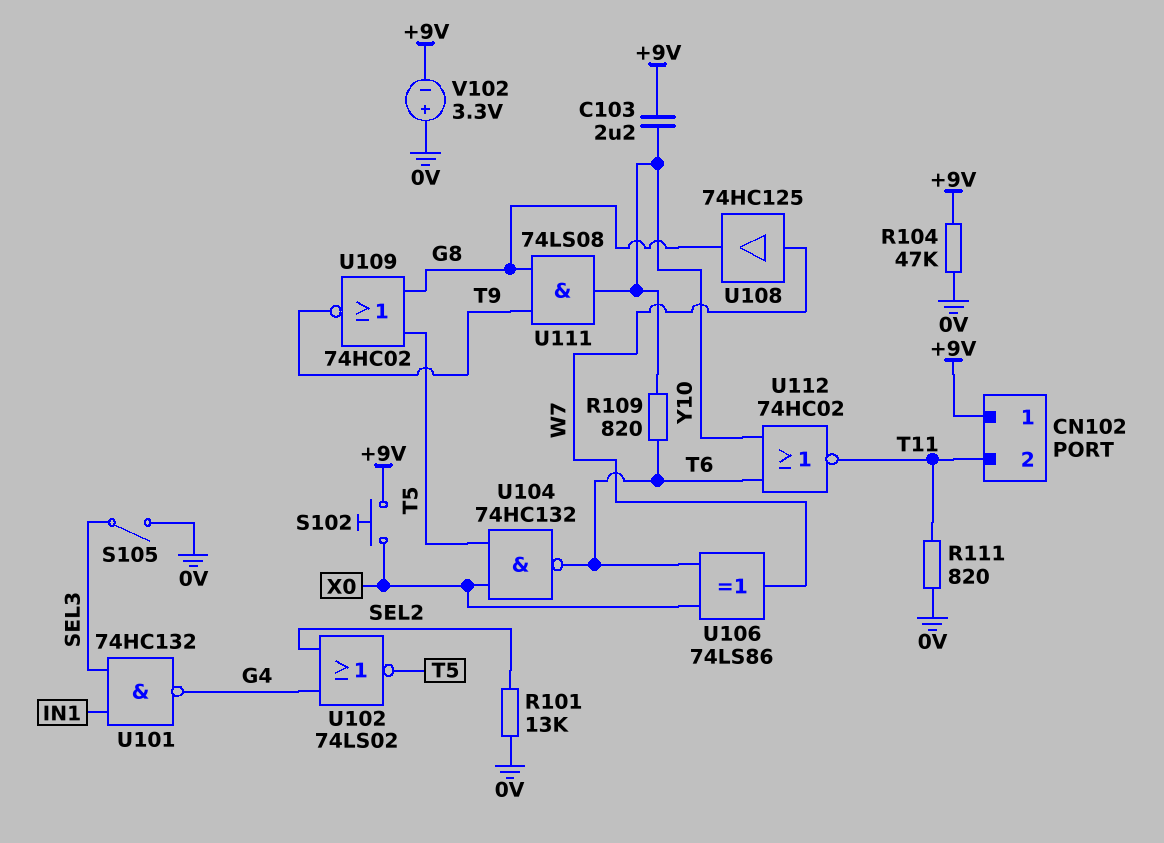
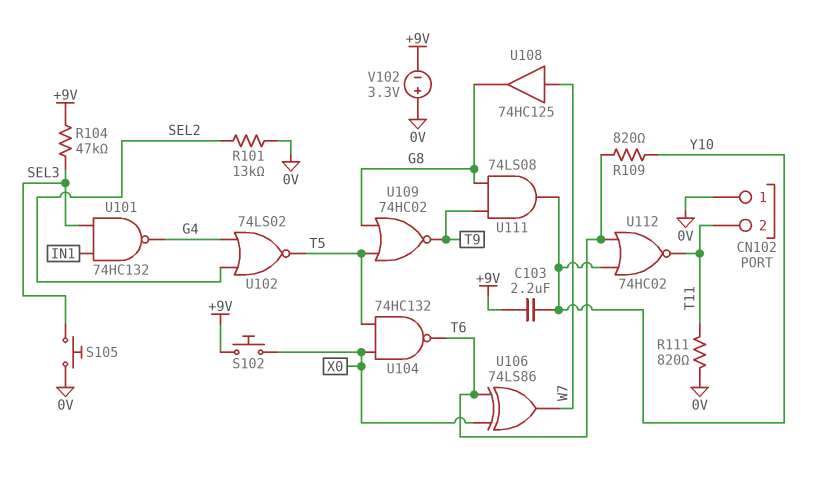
CN102 pin 1: +9V -> 0V
R104: 47k (+9V, 0V) -> 47k (+9V, SEL3)
S105: switch (0V, SEL3) -> button (0V, SEL3)

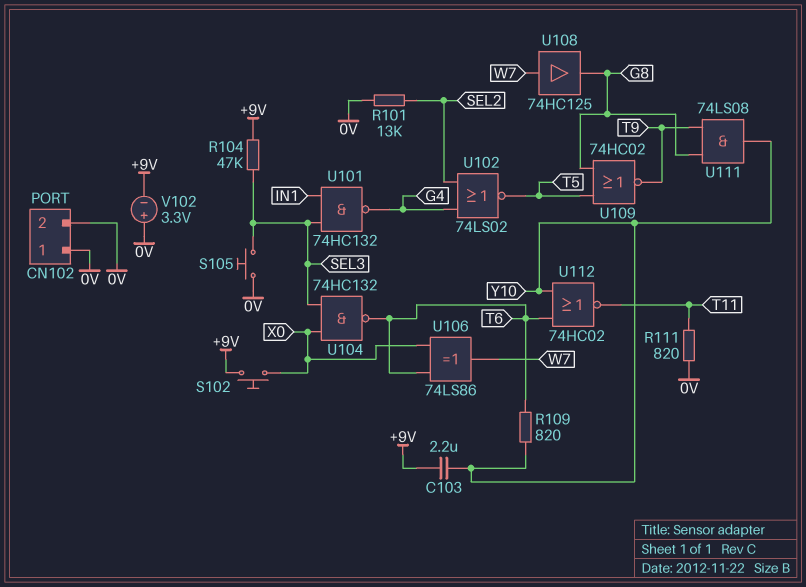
CN102 pin 2: T11 -> 0V
U104: NAND 74HC132 (in T5, in X0, out T6) -> NAND 74HC132 (in SEL3, in X0, out T6)

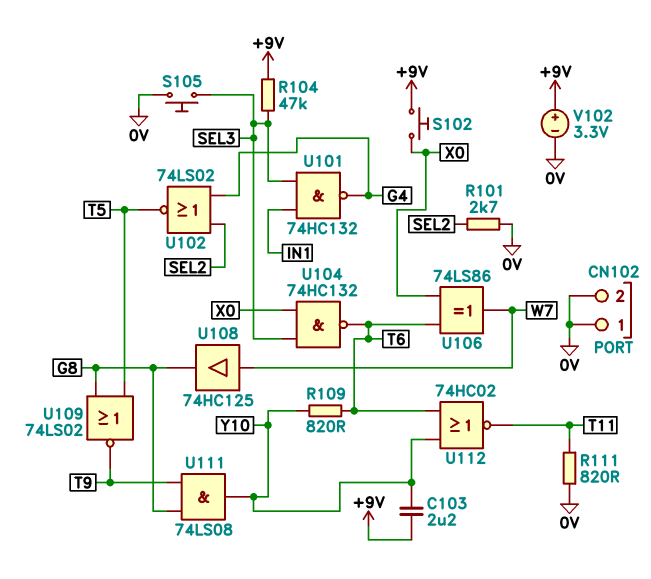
R101: 13k (0V, SEL2) -> 2.7k (0V, SEL2)
U109: NOR 74HC02 (in G8, in T5, out T9) -> NOR 74LS02 (in G8, in T5, out T9)
V102: 3.3V (plus 0V, minus +9V) -> 3.3V (plus +9V, minus 0V)

